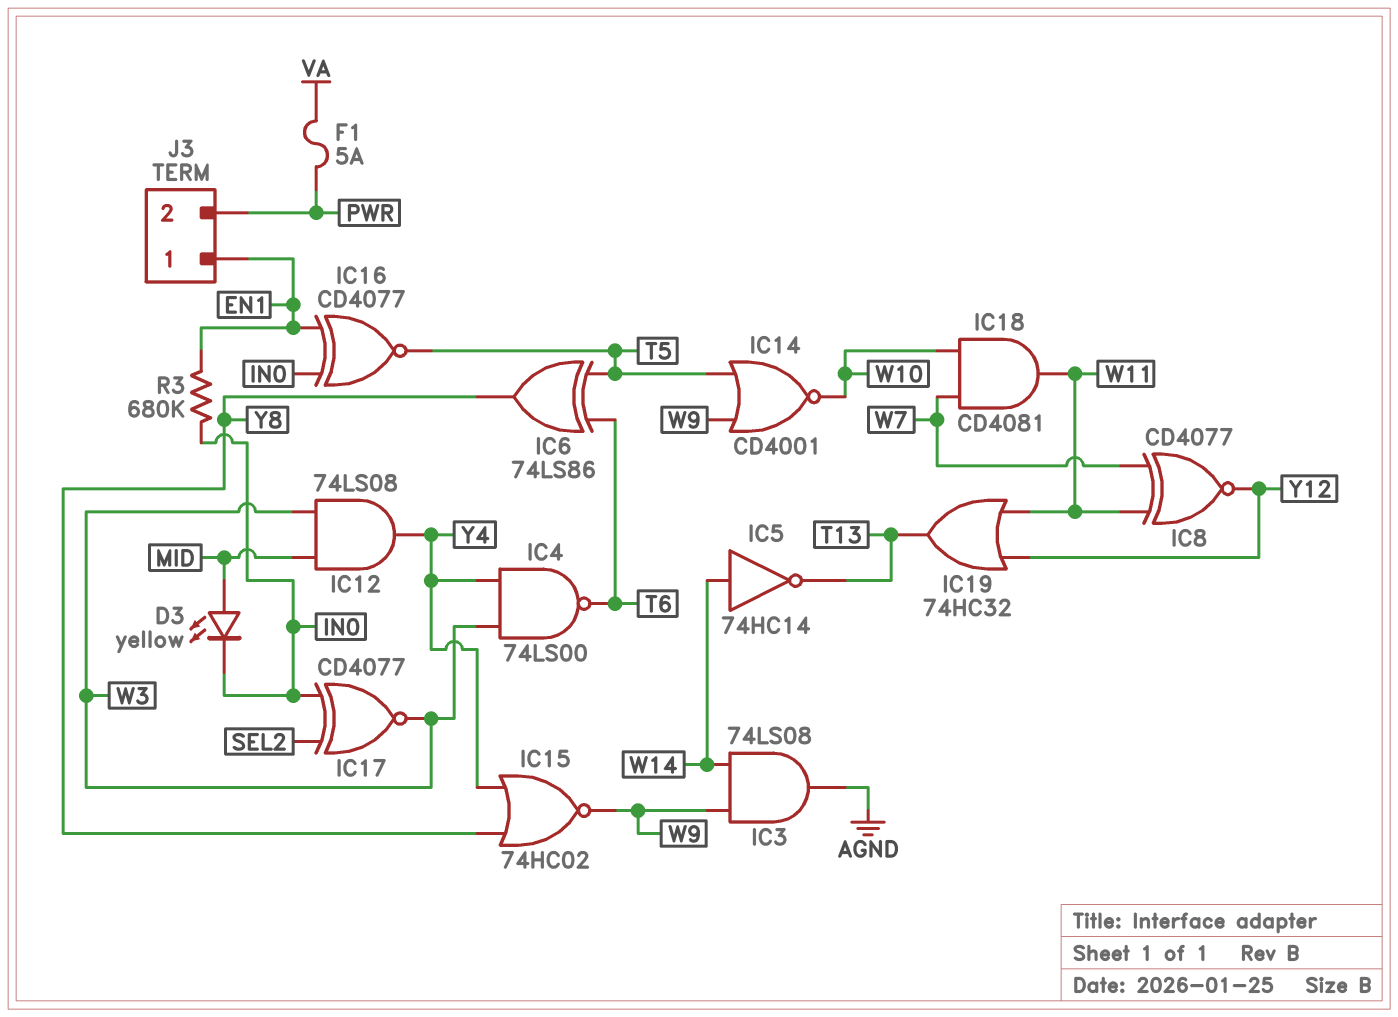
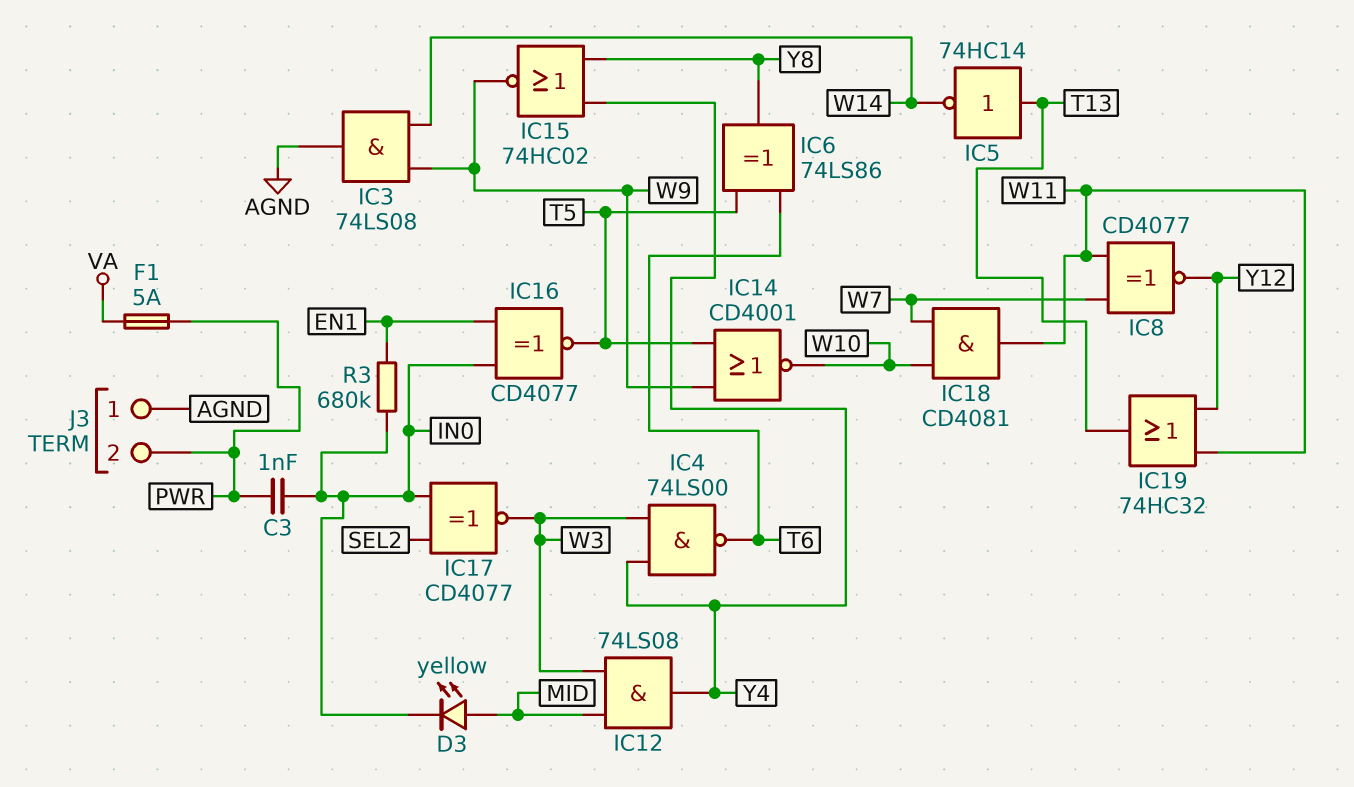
C3: none -> 1nF (IN0, PWR)
IC5: NOT 74HC14 (in W14, out T13) -> NOT 74HC14 (in T13, out W14)
J3 pin 1: EN1 -> AGND

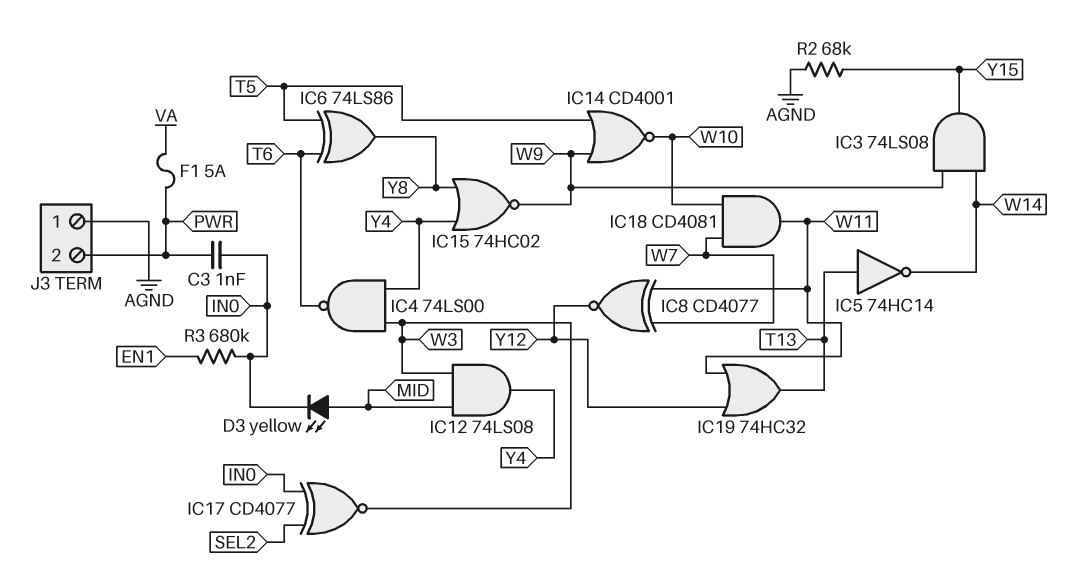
IC3: AND 74LS08 (in W9, in W14, out AGND) -> AND 74LS08 (in W9, in W14, out Y15)
IC16: XNOR CD4077 (in EN1, in IN0, out T5) -> none
R2: none -> 68k (AGND, Y15)

